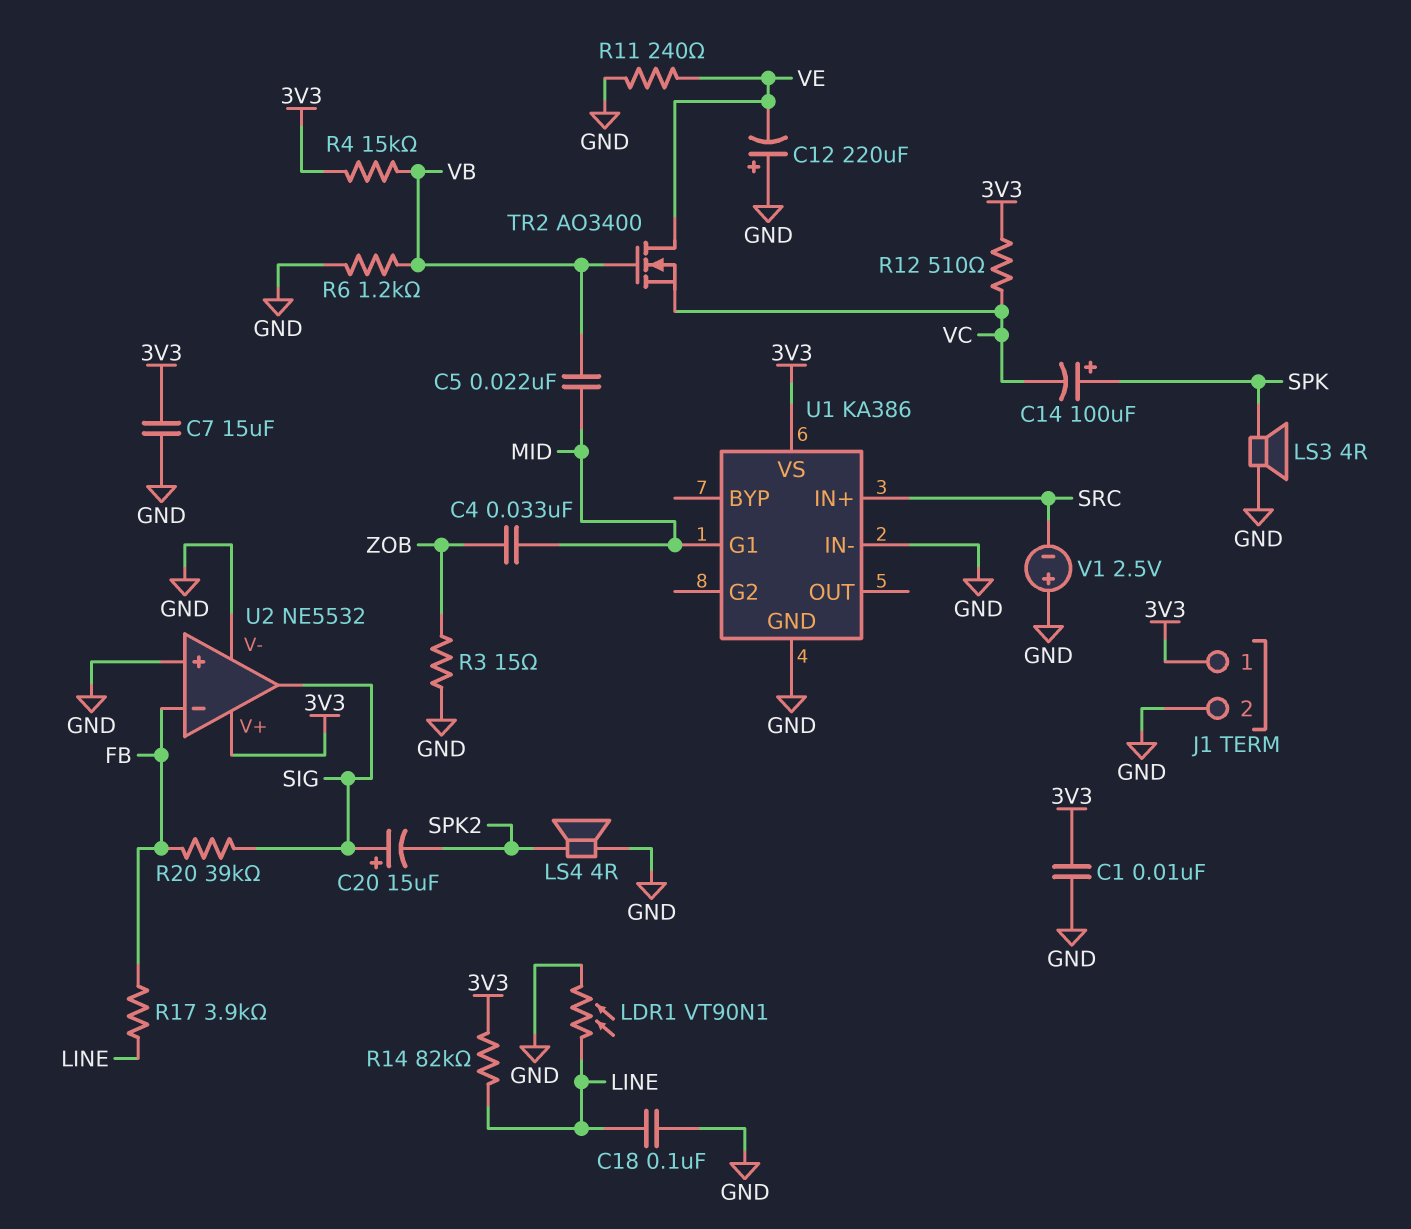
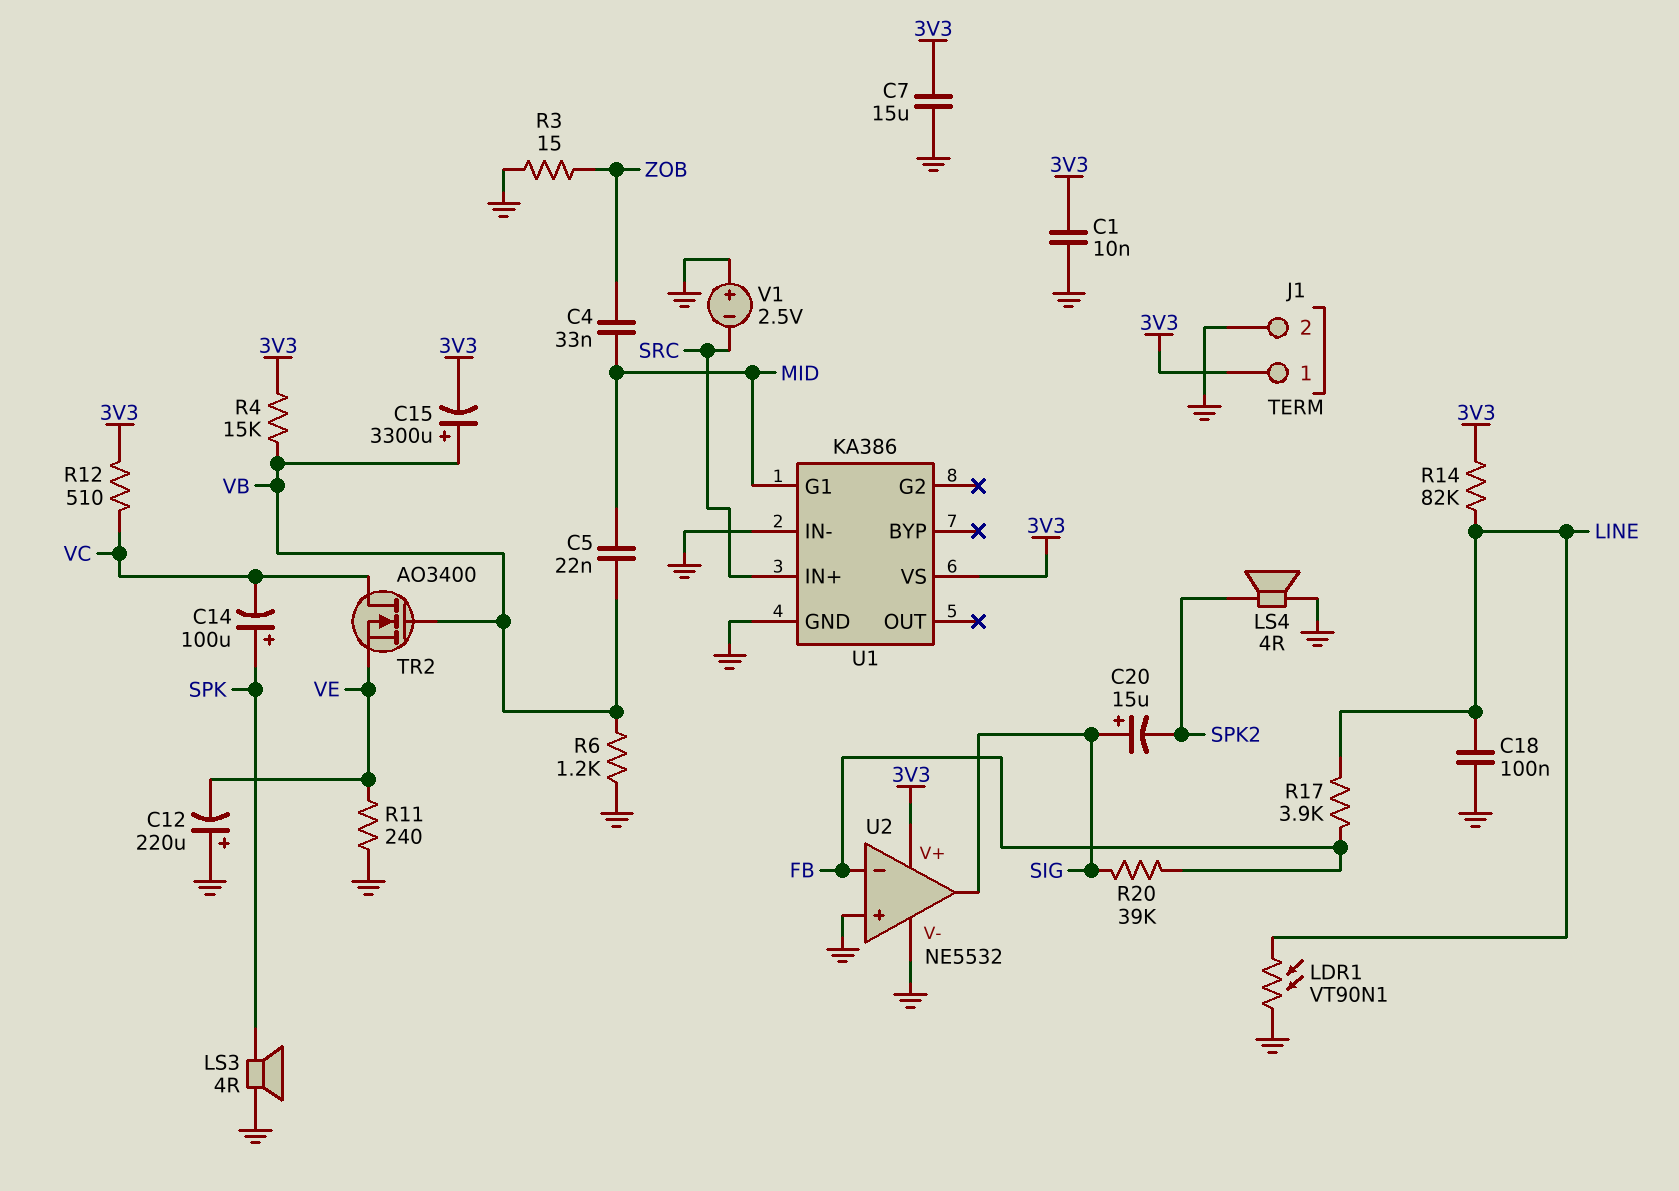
C15: none -> 3300uF (plus VB, minus 3V3)
TR2: NMOS AO3400 (G VB, D VE, S VC) -> NMOS AO3400 (G VB, D VC, S VE)

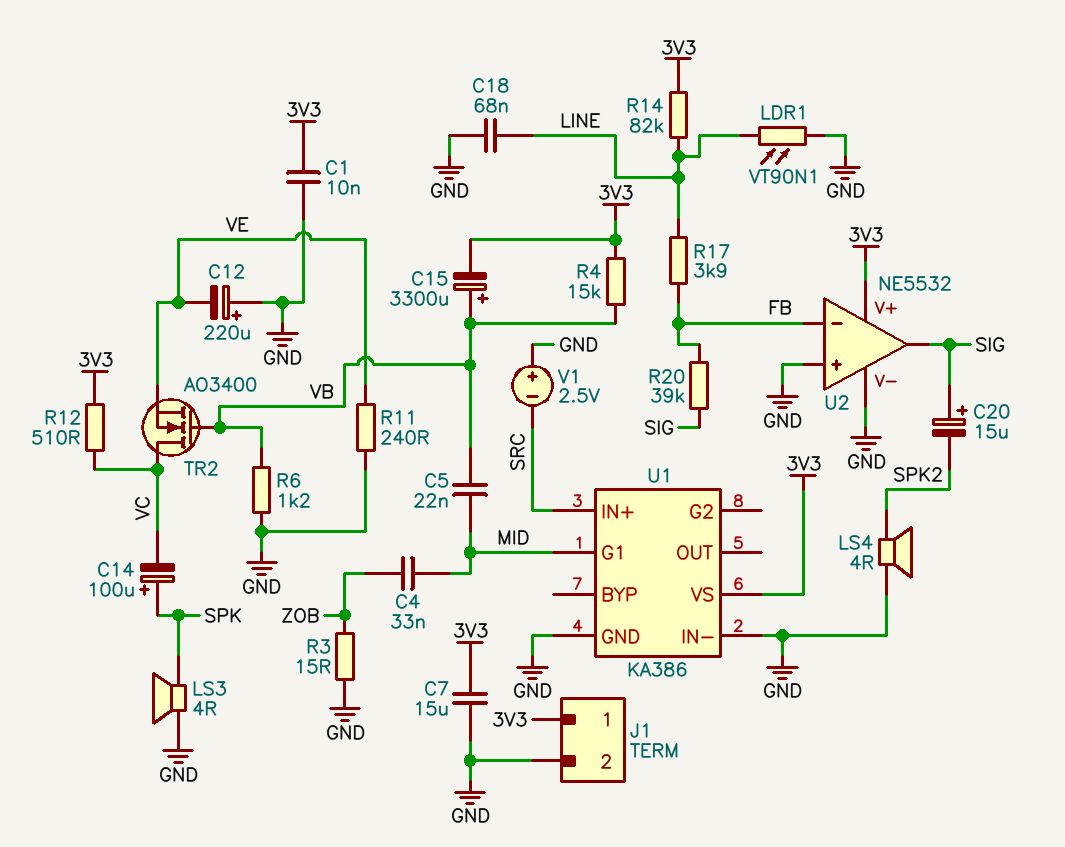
C18: 100nF (GND, LINE) -> 68nF (GND, LINE)

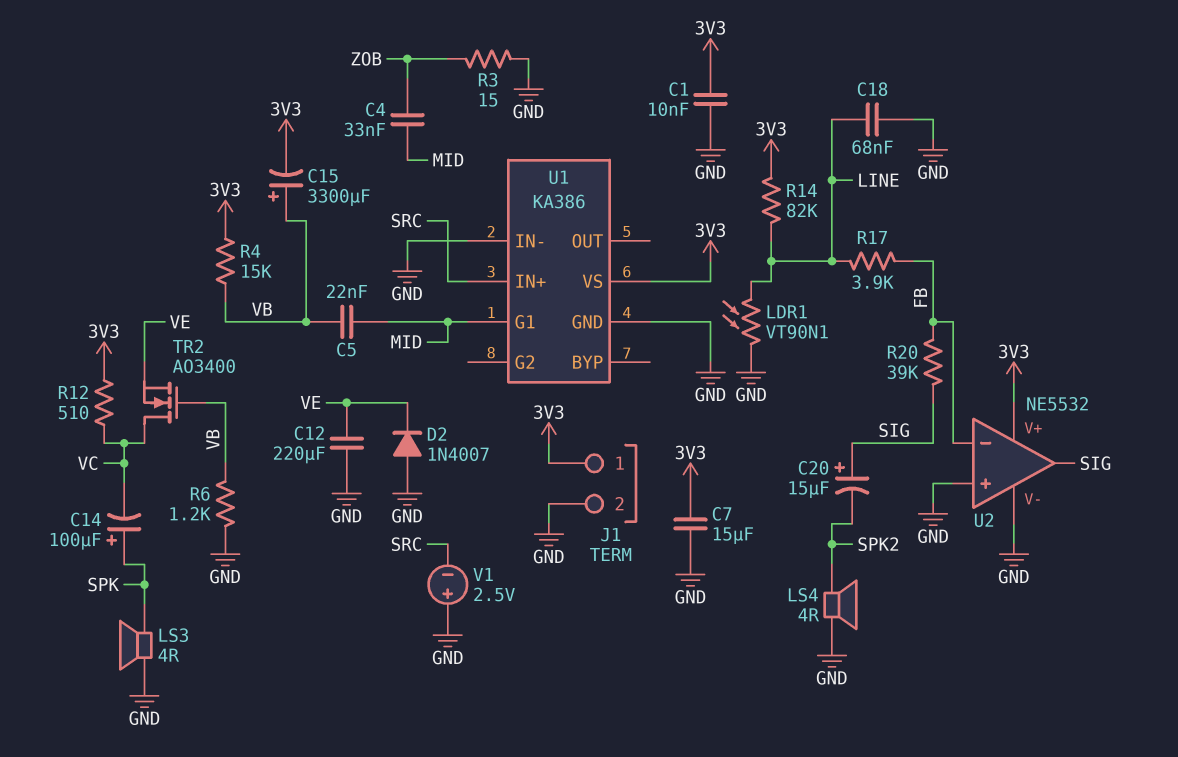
C12: 220uF (plus GND, minus VE) -> 220uF (GND, VE)
D2: none -> diode 1N4007 (A GND, K VE)
R11: 240 (GND, VE) -> none

